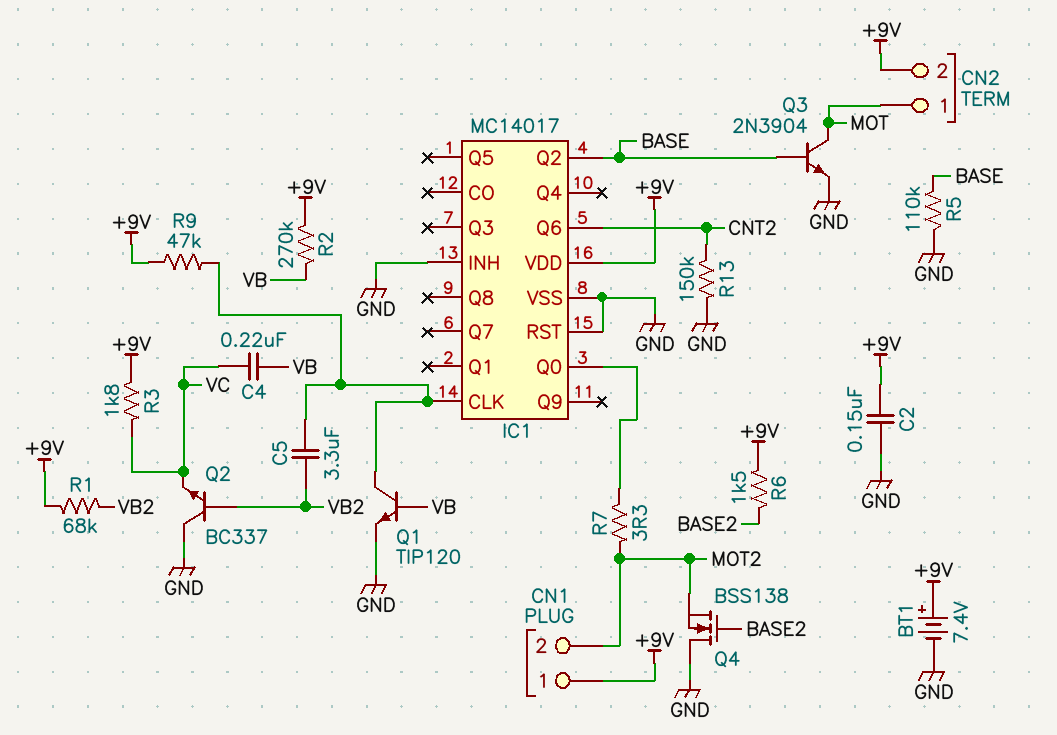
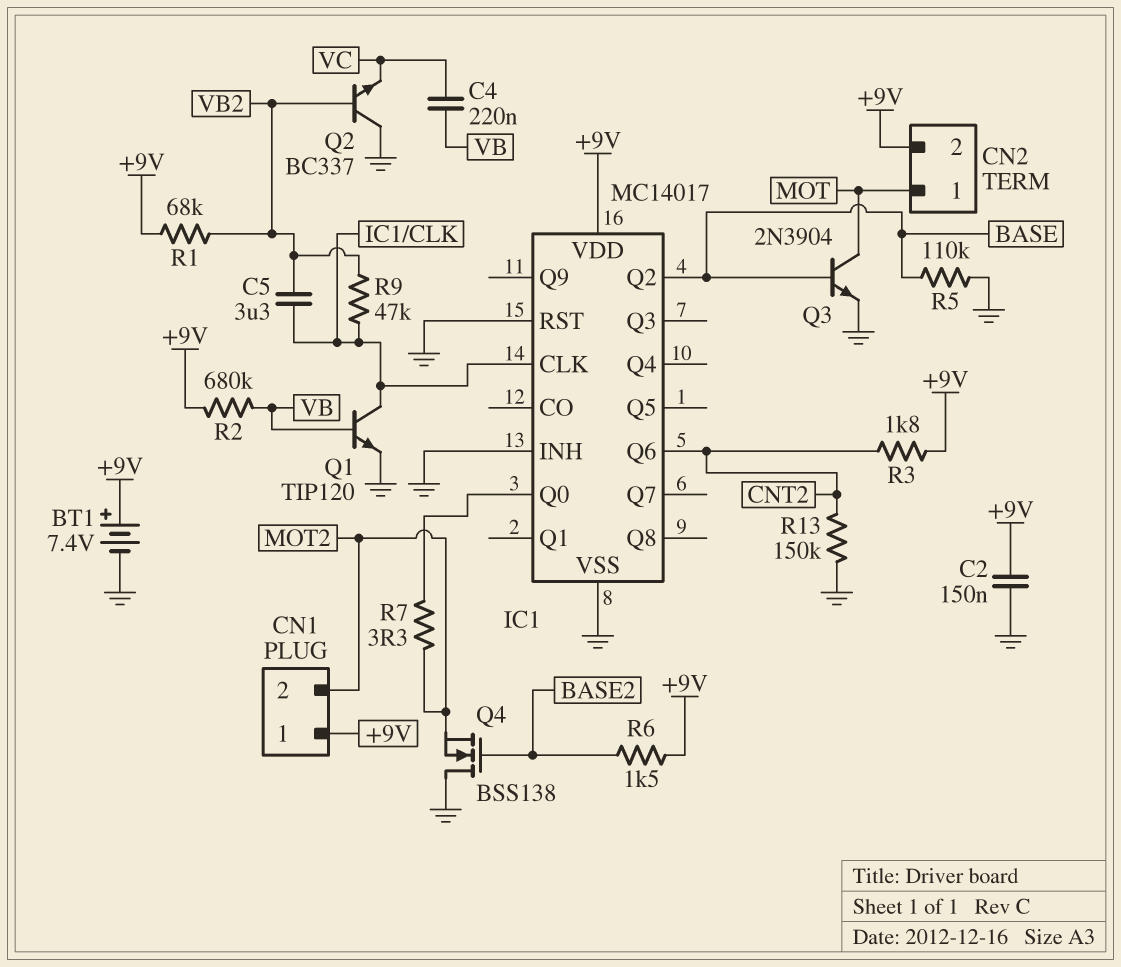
R2: 270k (+9V, VB) -> 680k (+9V, VB)
R3: 1.8k (+9V, VC) -> 1.8k (+9V, CNT2)
R9: 47k (+9V, IC1/CLK) -> 47k (IC1/CLK, VB2)

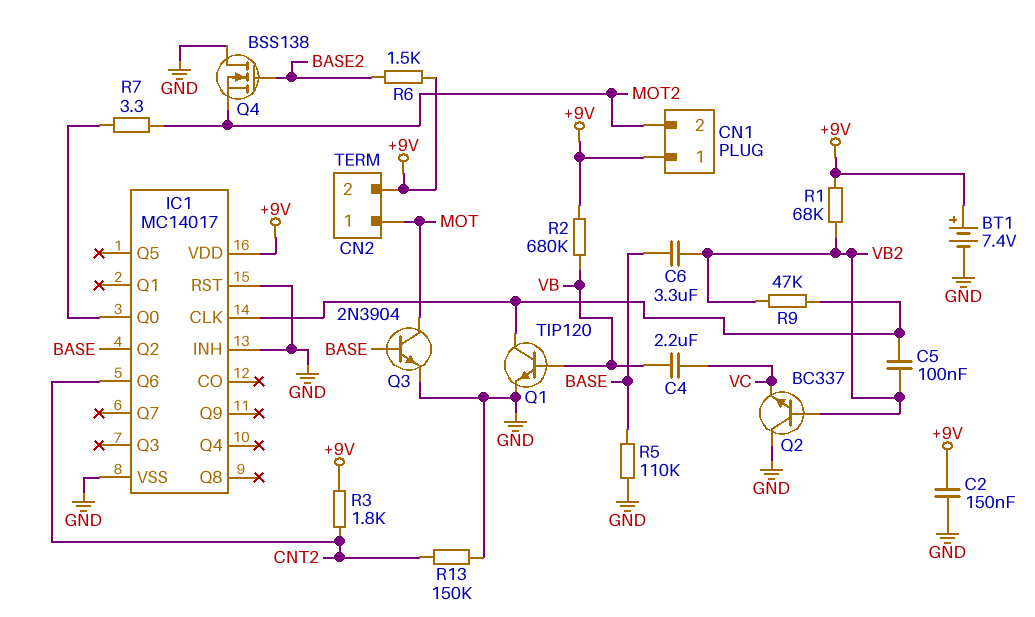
C4: 220nF (VB, VC) -> 2.2uF (VB, VC)
C5: 3.3uF (IC1/CLK, VB2) -> 100nF (IC1/CLK, VB2)
C6: none -> 3.3uF (BASE, VB2)

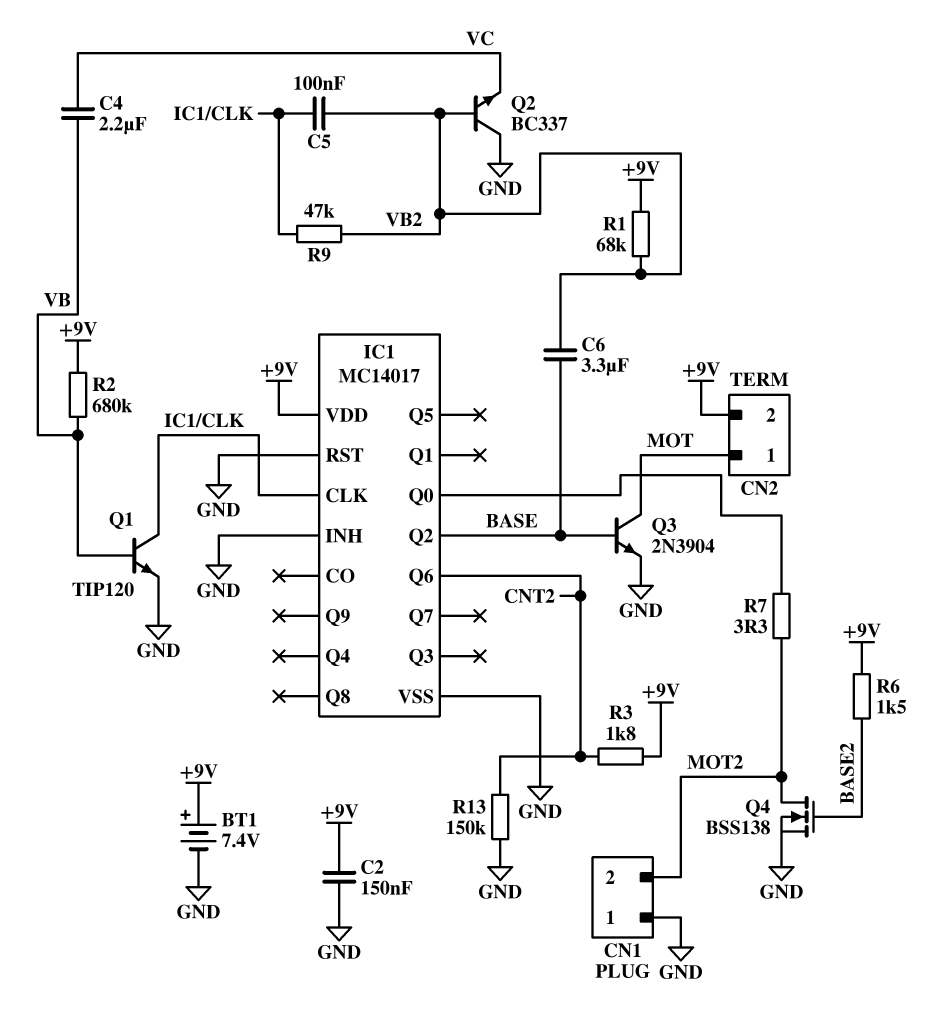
CN1 pin 1: +9V -> GND
Q4: NMOS BSS138 (G BASE2, D GND, S MOT2) -> NMOS BSS138 (G BASE2, D MOT2, S GND)
R5: 110k (BASE, GND) -> none

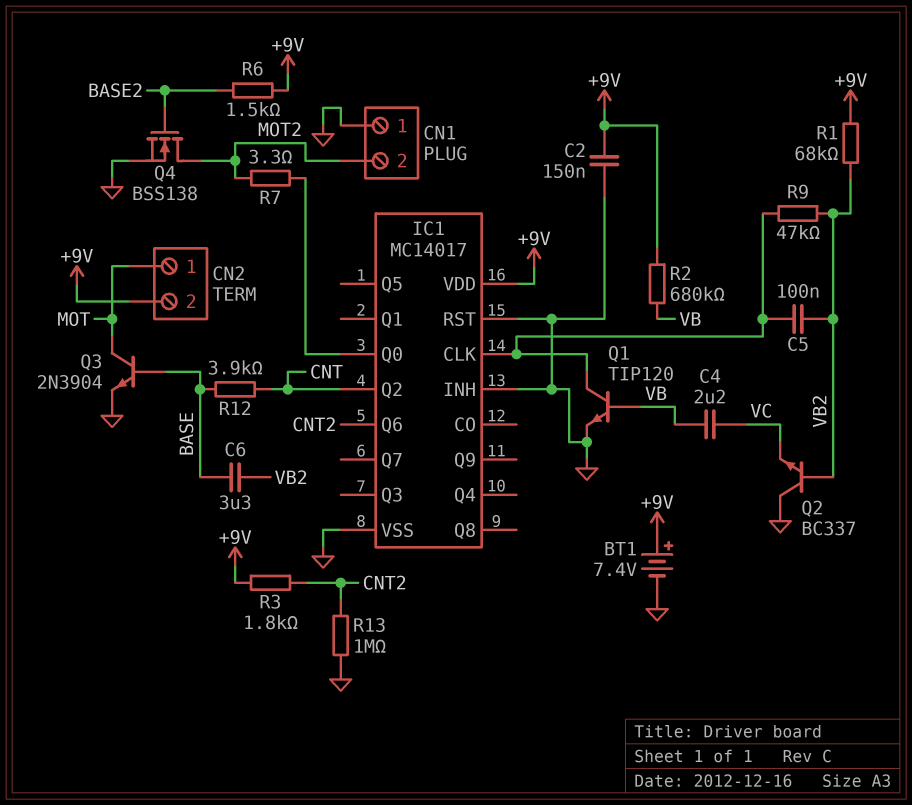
IC1 pin Q2: BASE -> CNT
R12: none -> 3.9k (BASE, CNT)
R13: 150k (CNT2, GND) -> 1M (CNT2, GND)

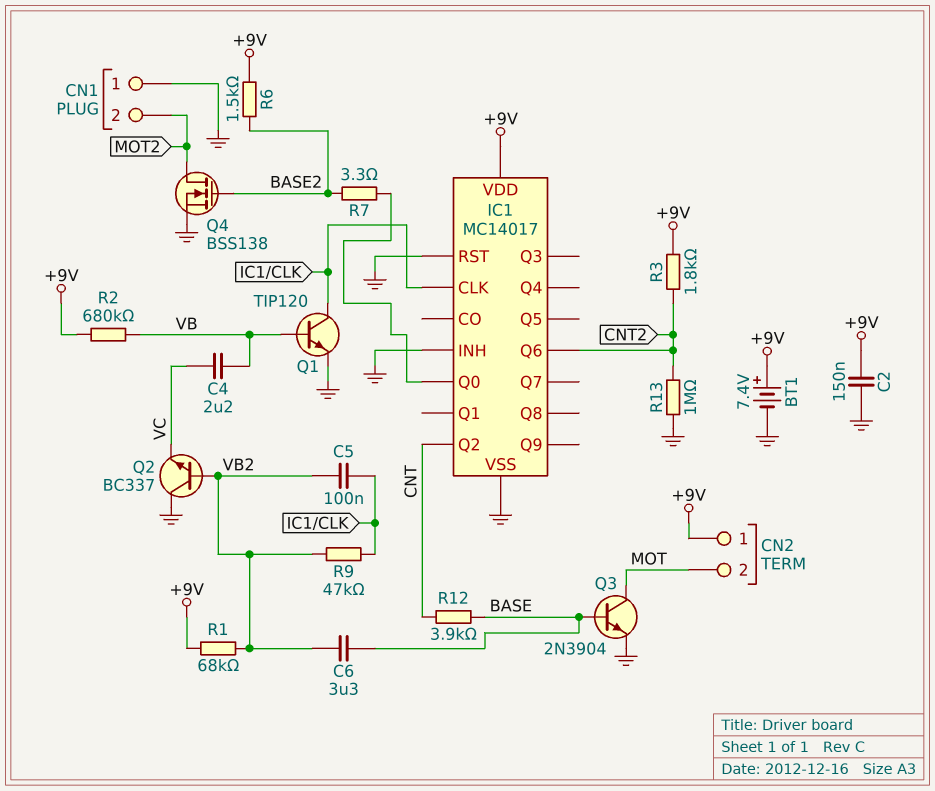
CN2 pin 1: MOT -> +9V
CN2 pin 2: +9V -> MOT
R7: 3.3 (IC1/Q0, MOT2) -> 3.3 (BASE2, IC1/Q0)

